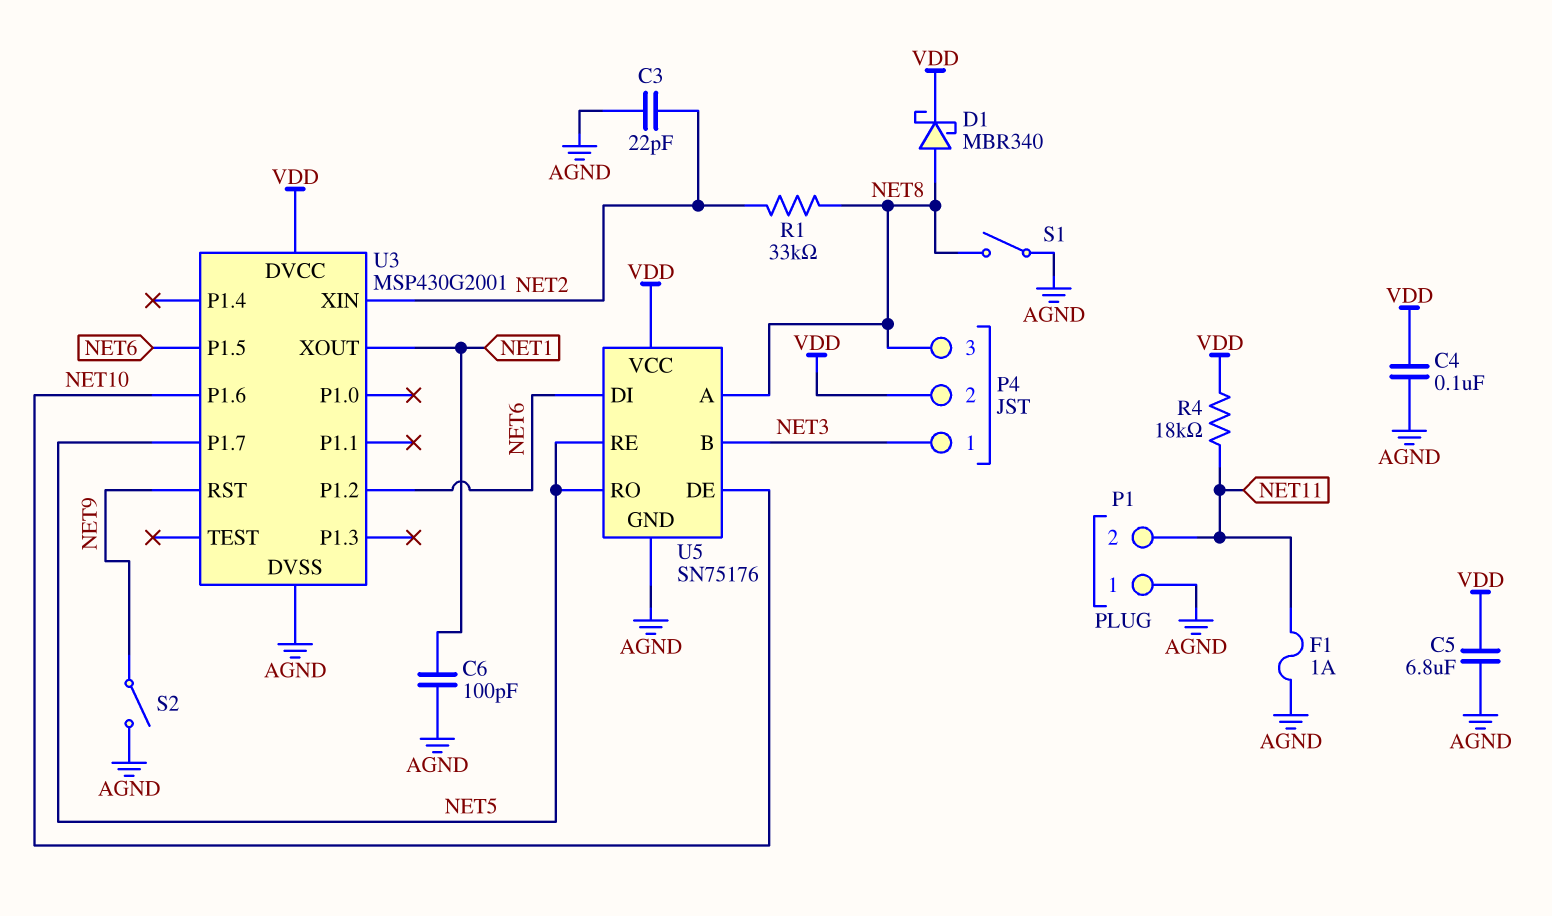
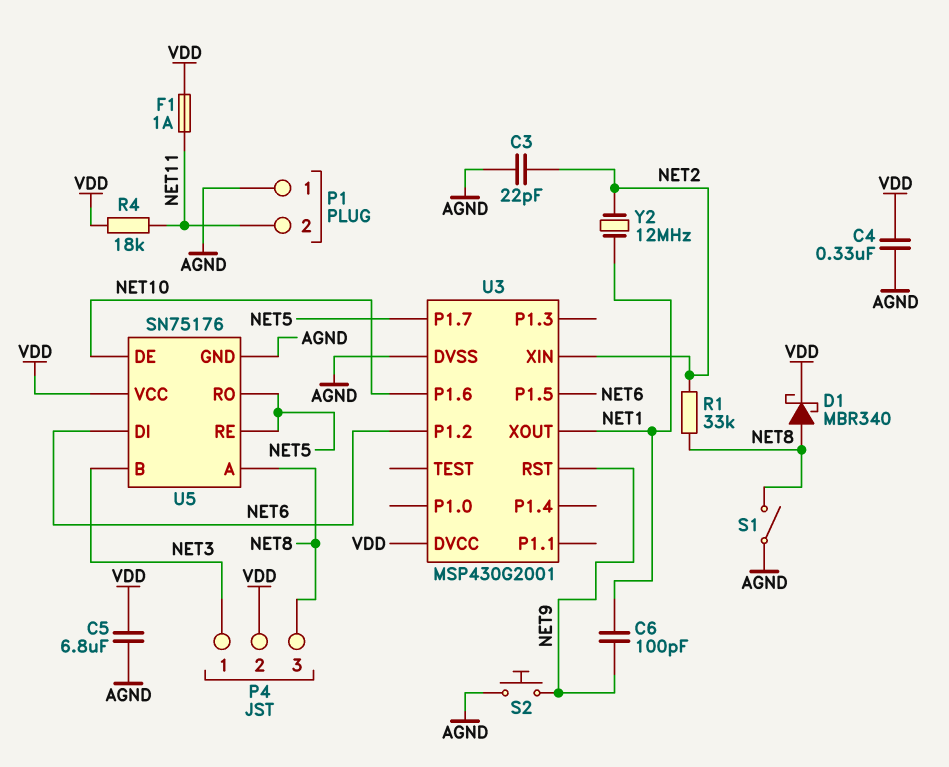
C4: 100nF (AGND, VDD) -> 330nF (AGND, VDD)
C6: 100pF (AGND, NET1) -> 100pF (NET1, NET9)
F1: 1A (AGND, NET11) -> 1A (NET11, VDD)
S2: switch (AGND, NET9) -> button (AGND, NET9)
Y2: none -> 12MHz (NET1, NET2)

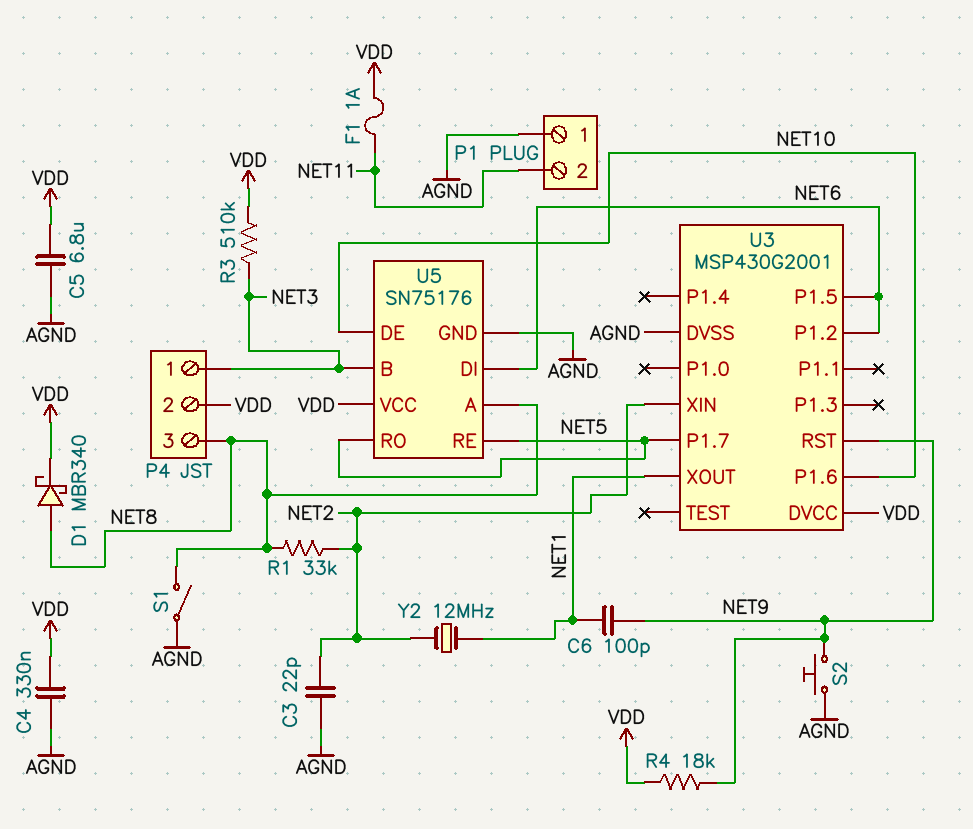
R3: none -> 510k (NET3, VDD)
R4: 18k (NET11, VDD) -> 18k (NET9, VDD)

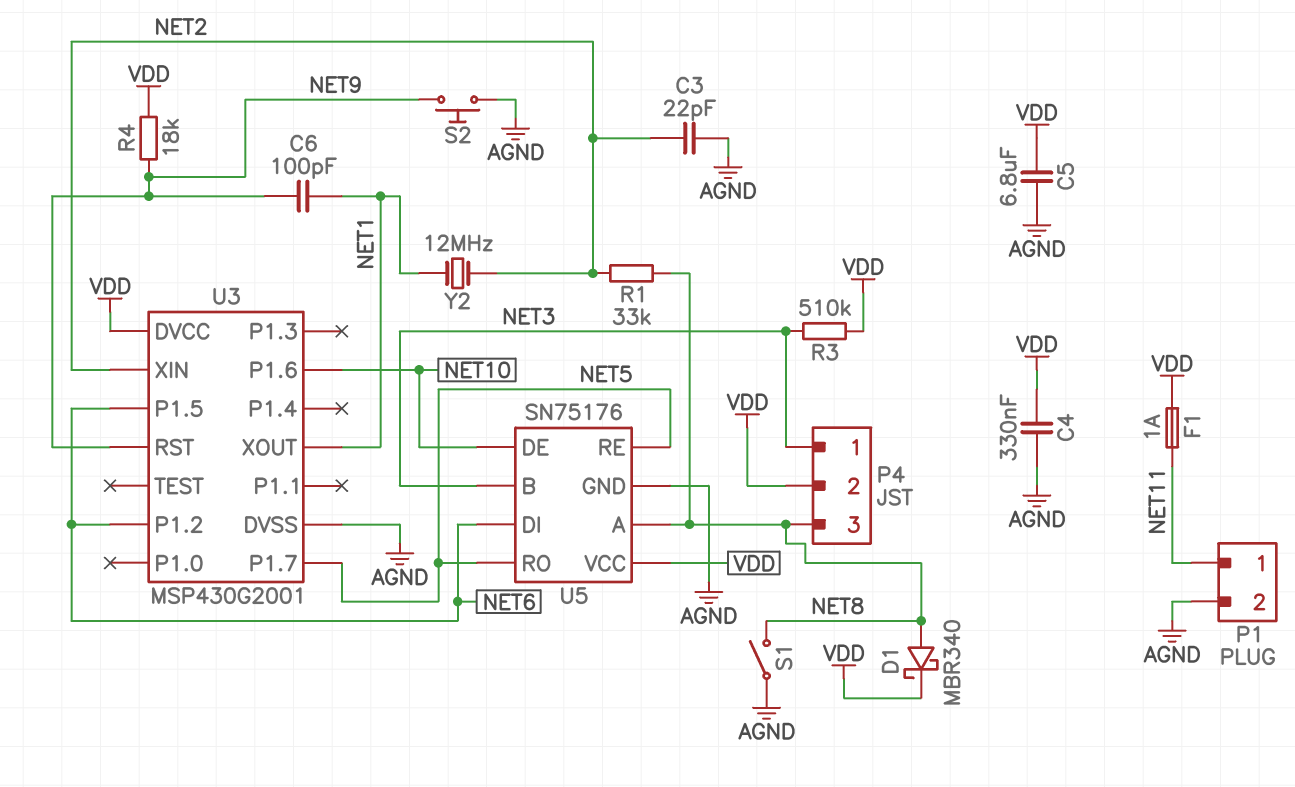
P1 pin 1: AGND -> NET11
P1 pin 2: NET11 -> AGND

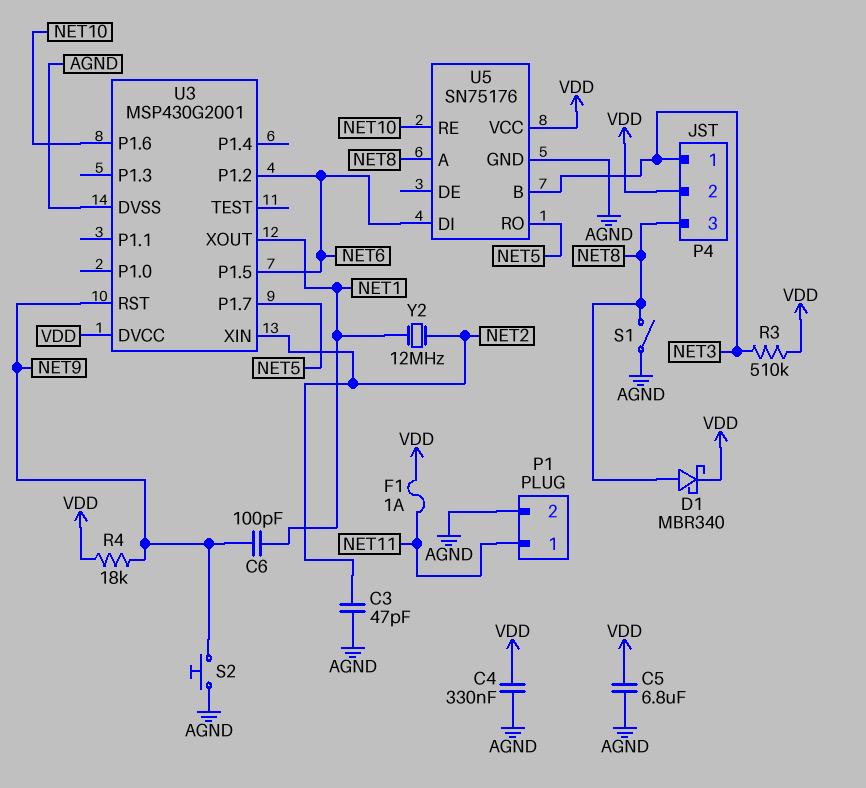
C3: 22pF (AGND, NET2) -> 47pF (AGND, NET2)
R1: 33k (NET2, NET8) -> none
U5 pin DE: NET10 -> none
U5 pin RE: NET5 -> NET10

